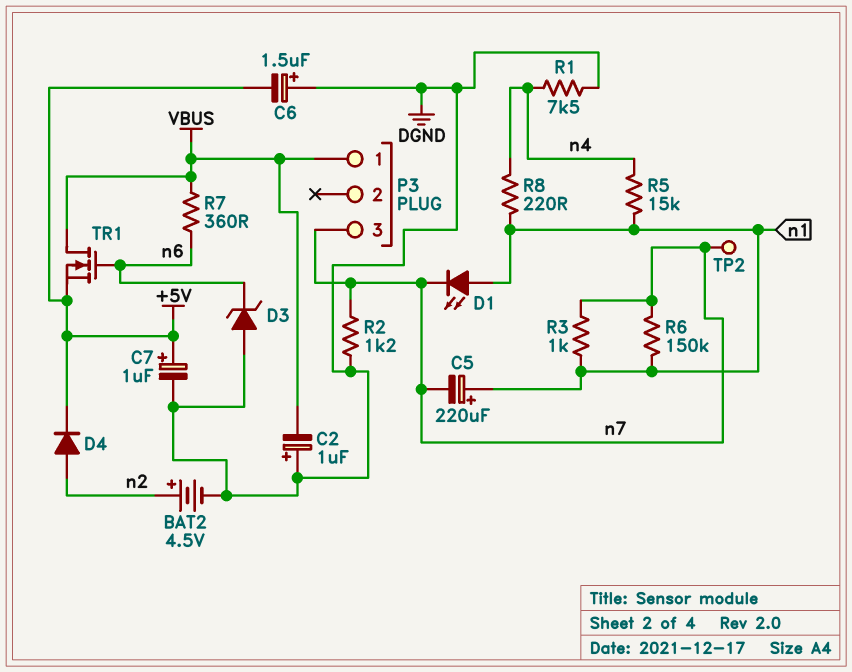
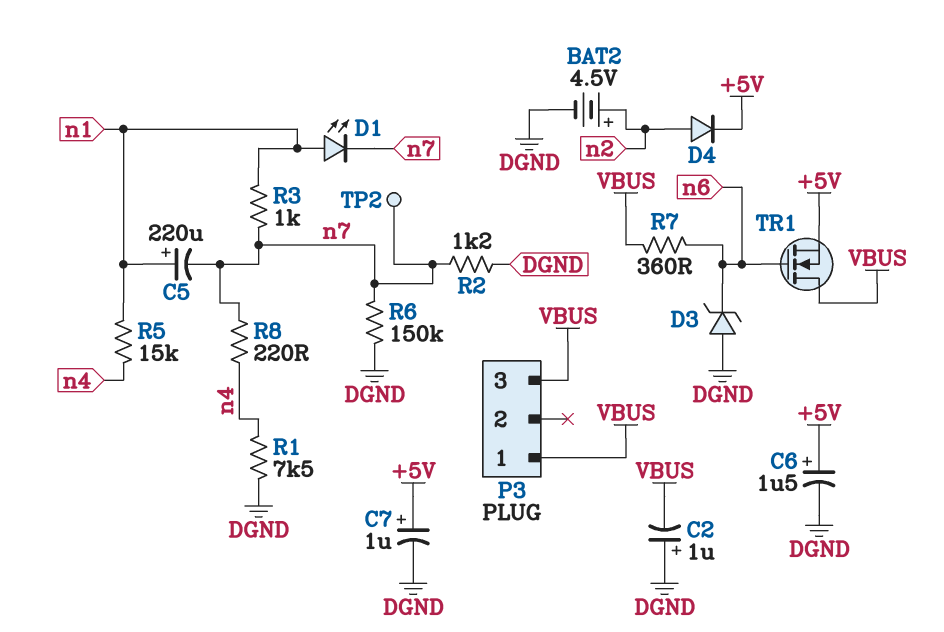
C6: 1.5uF (plus DGND, minus +5V) -> 1.5uF (plus +5V, minus DGND)
P3 pin 3: n7 -> VBUS
R6: 150k (n1, n7) -> 150k (DGND, n7)
R8: 220 (n1, n4) -> 220 (n4, n7)

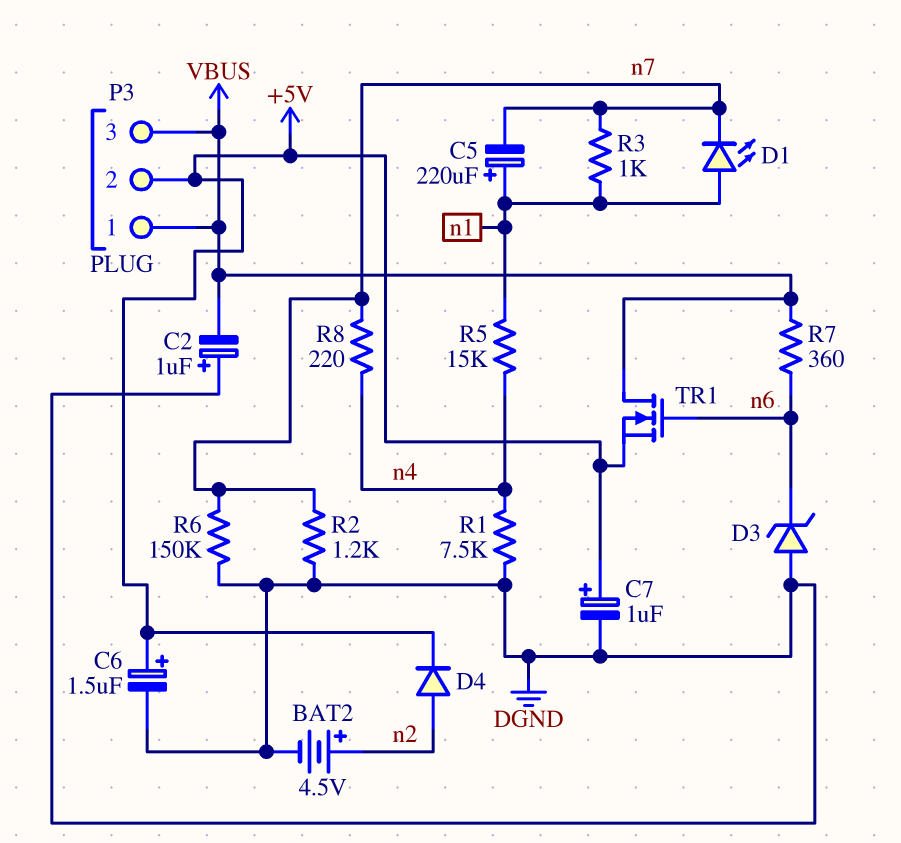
P3 pin 2: none -> +5V
TP2: test point (n7) -> none

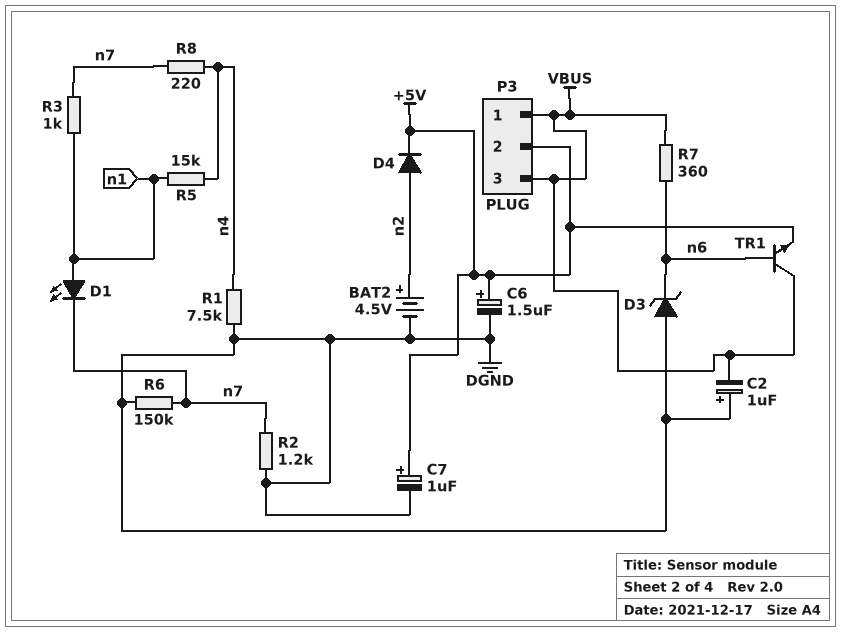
C5: 220uF (plus n1, minus n7) -> none
TR1: NMOS (G n6, D VBUS, S +5V) -> NPN (B n6, C VBUS, E +5V)

